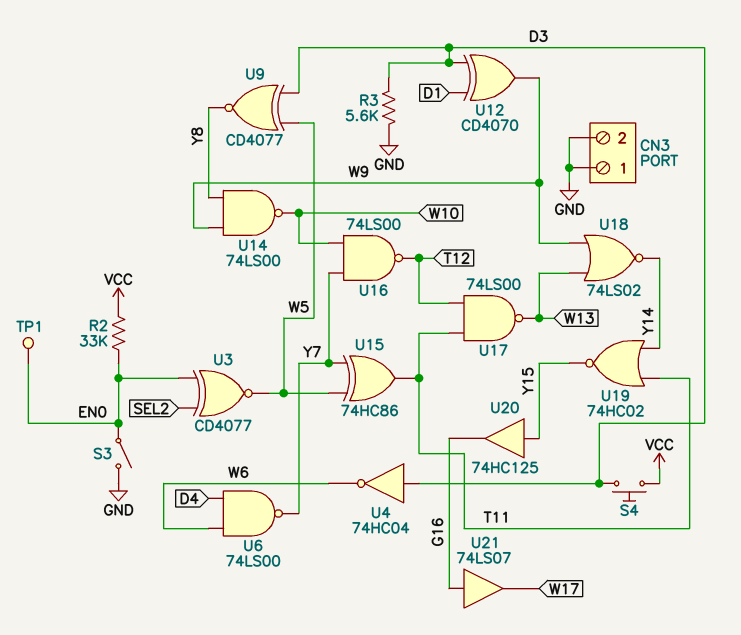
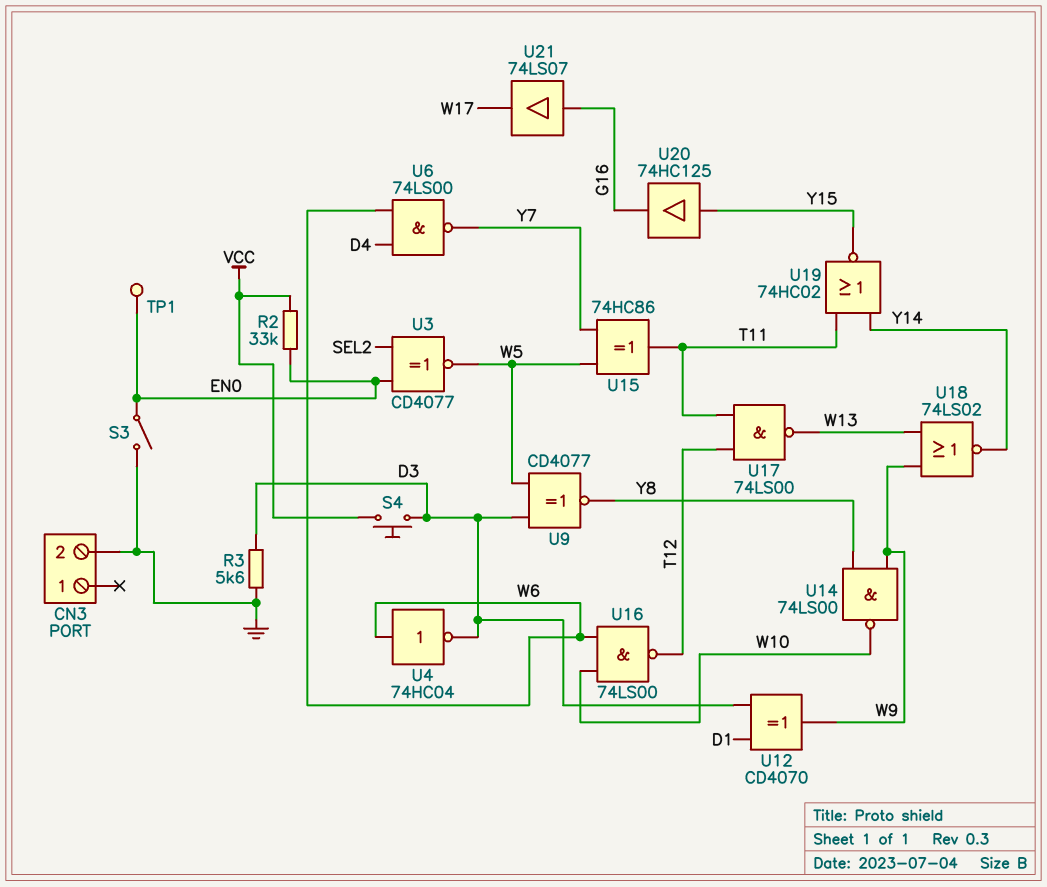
CN3 pin 1: GND -> none
U4: NOT 74HC04 (in D3, out W6) -> NOT 74HC04 (in W6, out D3)
U16: NAND 74LS00 (in W10, in Y7, out T12) -> NAND 74LS00 (in W6, in W10, out T12)

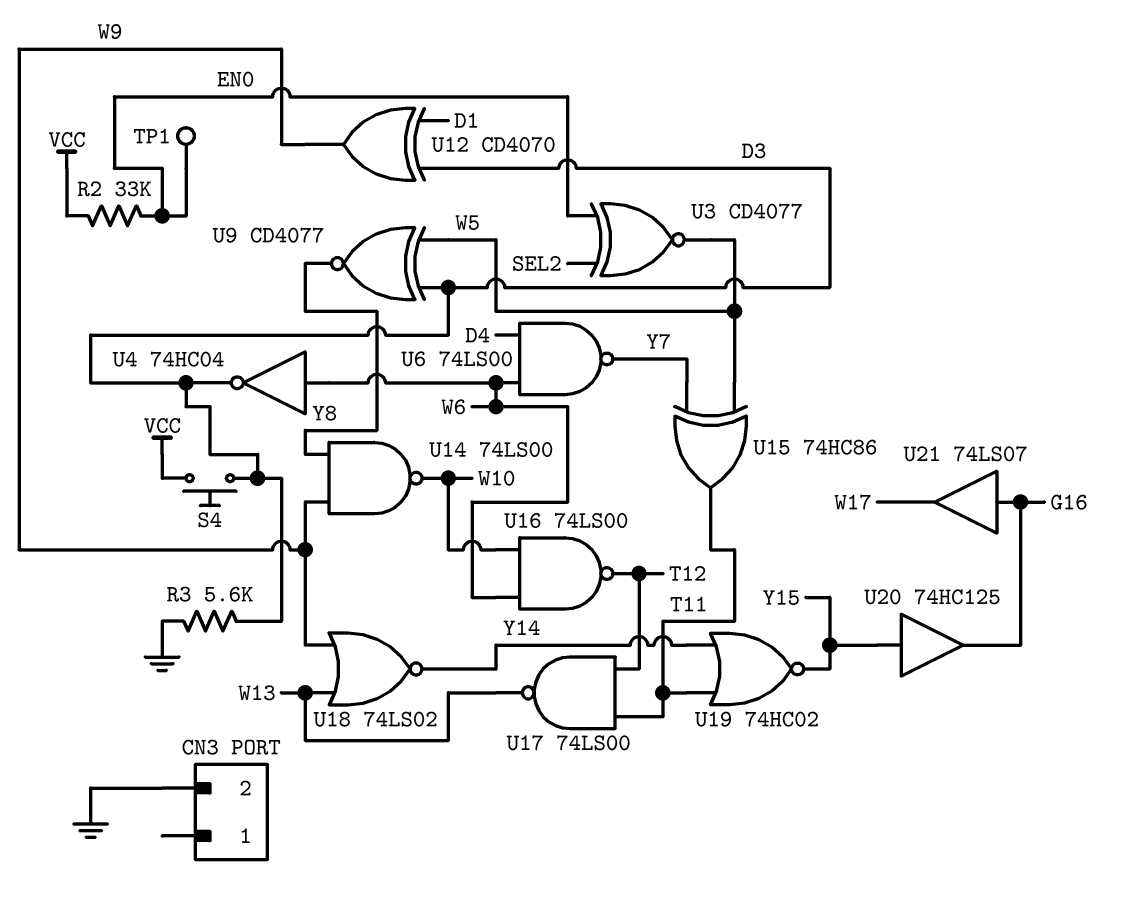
S3: switch (EN0, GND) -> none

